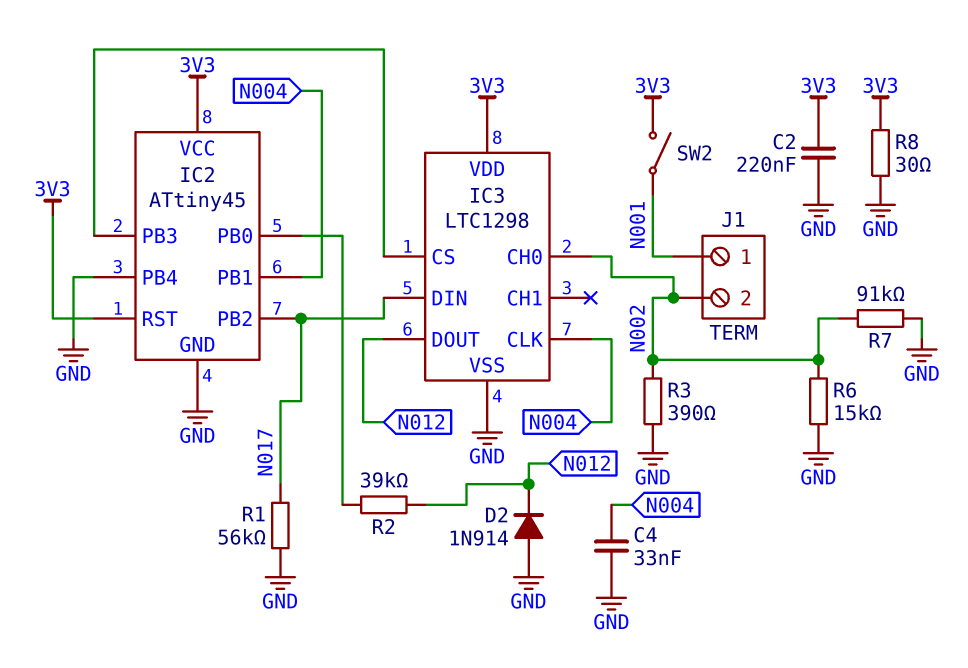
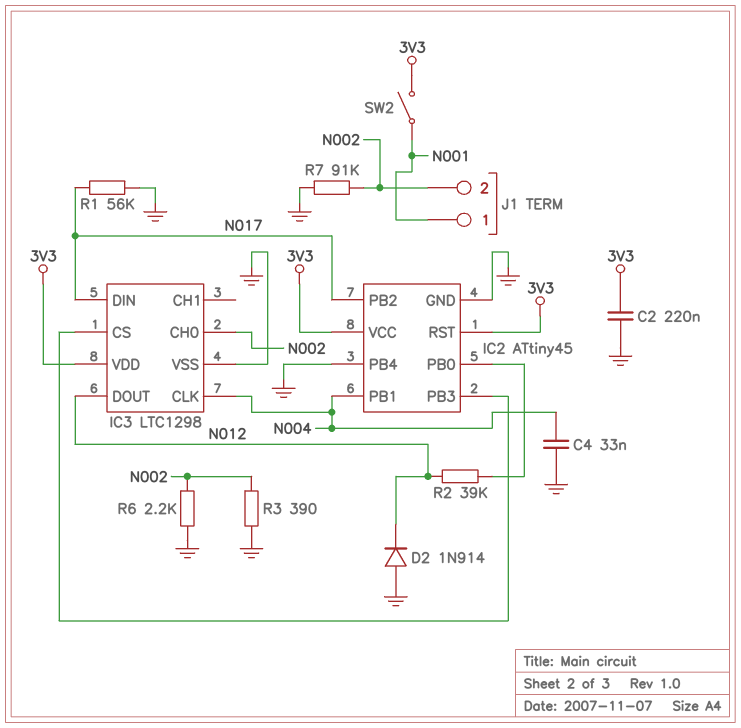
R6: 15k (GND, N002) -> 2.2k (GND, N002)
R8: 30 (3V3, GND) -> none

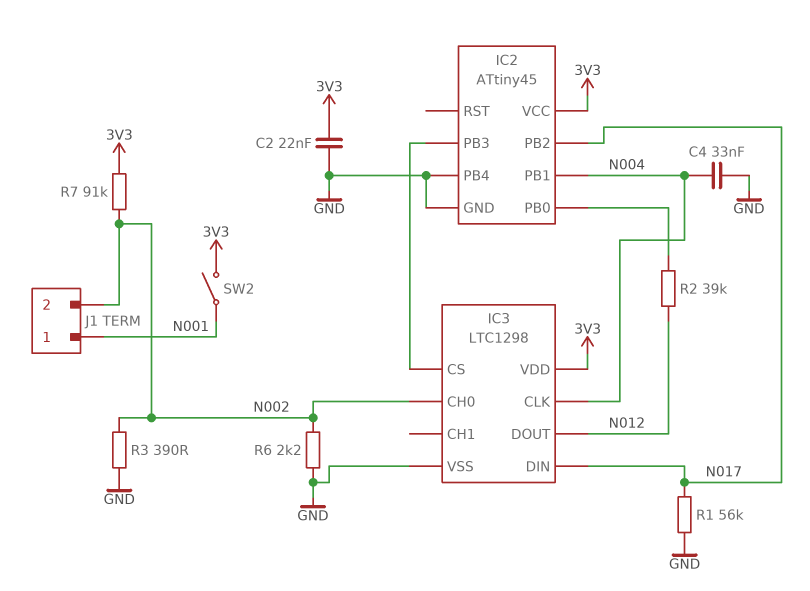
C2: 220nF (3V3, GND) -> 22nF (3V3, GND)
D2: diode 1N914 (A GND, K N012) -> none
IC2 pin RST: 3V3 -> none
R7: 91k (GND, N002) -> 91k (3V3, N002)

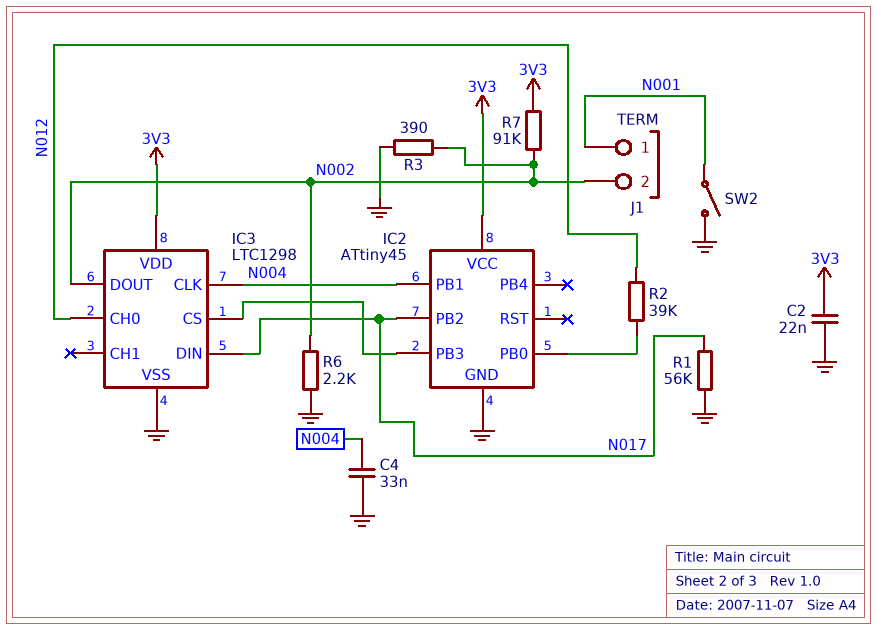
IC2 pin PB4: GND -> none
IC3 pin CH0: N002 -> N012
IC3 pin DOUT: N012 -> N002
SW2: switch (3V3, N001) -> switch (GND, N001)

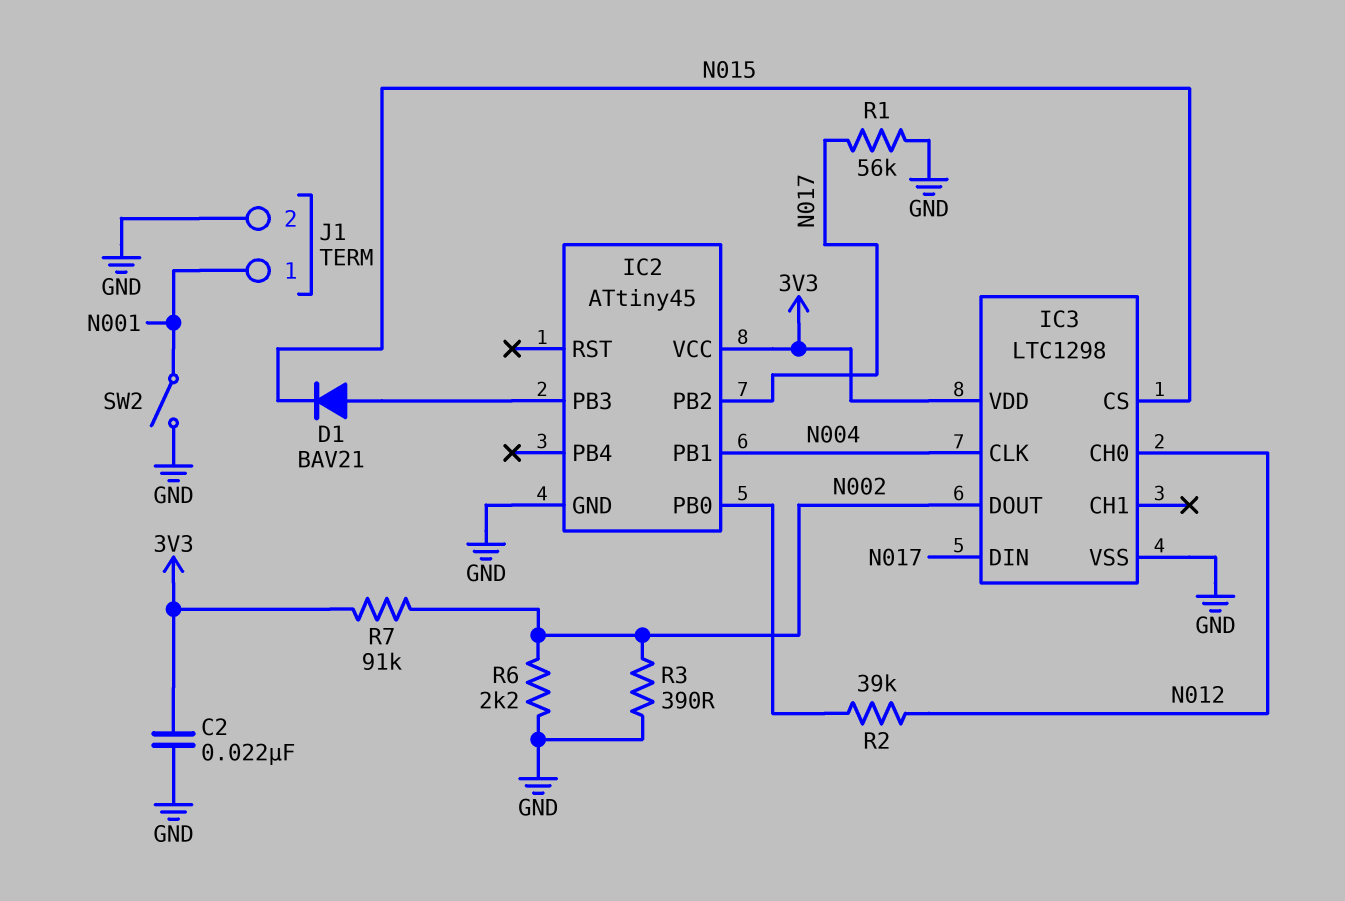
C4: 33nF (GND, N004) -> none
D1: none -> diode BAV21 (A IC2/PB3, K N015)
IC3 pin CS: IC2/PB3 -> N015
J1 pin 2: N002 -> GND

